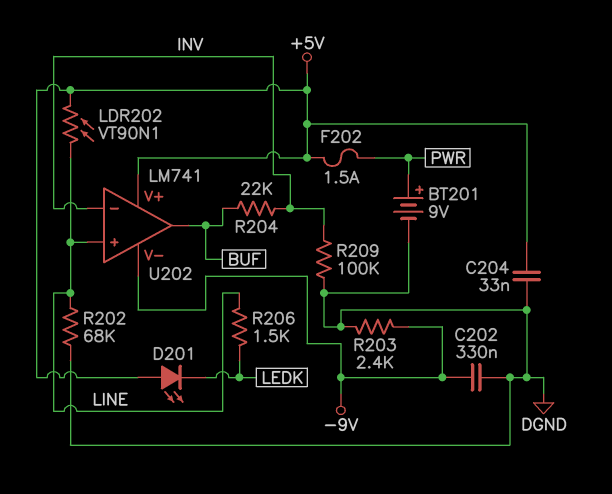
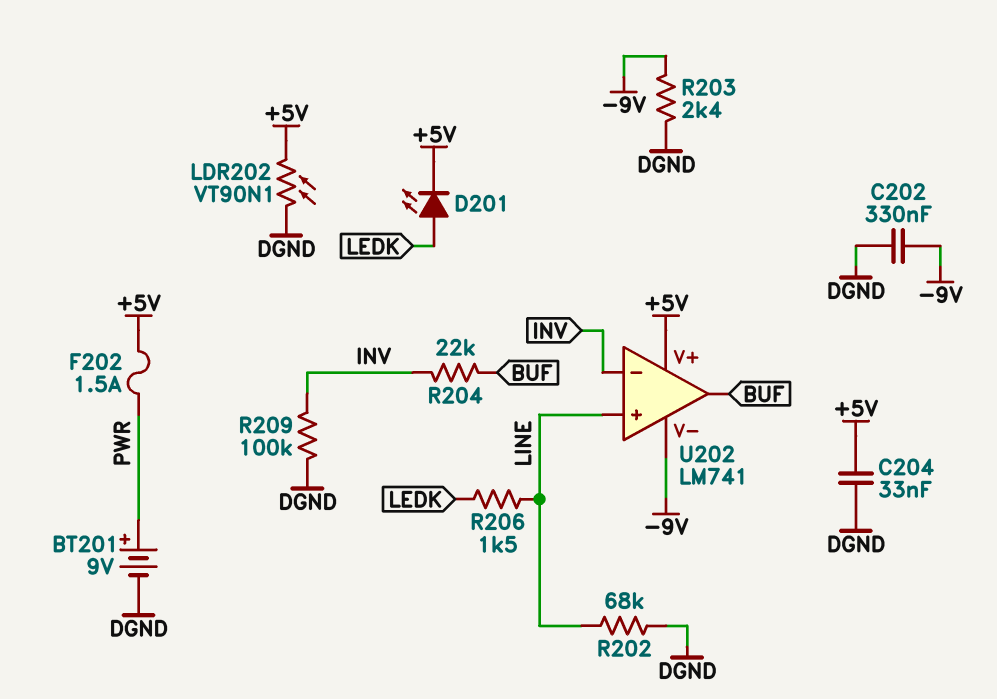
D201: LED (A +5V, K LEDK) -> LED (A LEDK, K +5V)
LDR202: VT90N1 (+5V, LINE) -> VT90N1 (+5V, DGND)

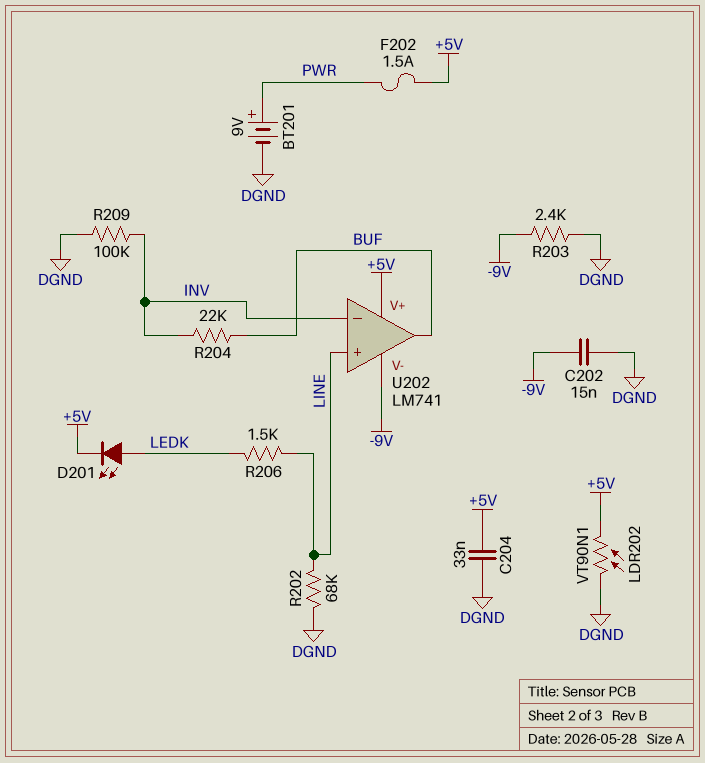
C202: 330nF (-9V, DGND) -> 15nF (-9V, DGND)

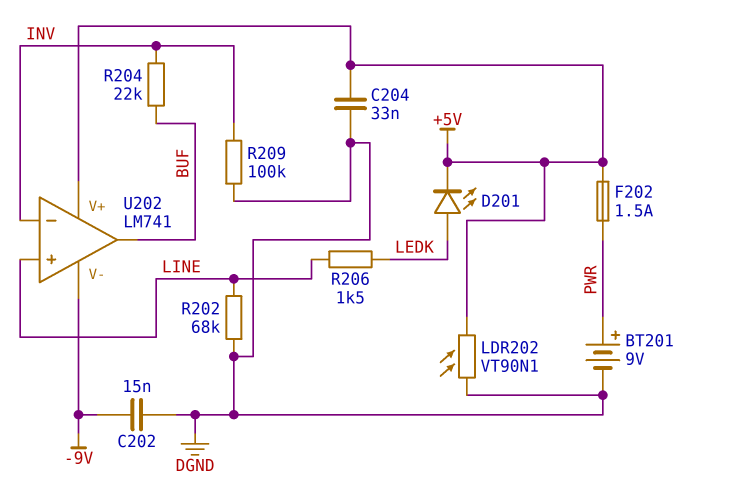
R203: 2.4k (-9V, DGND) -> none

